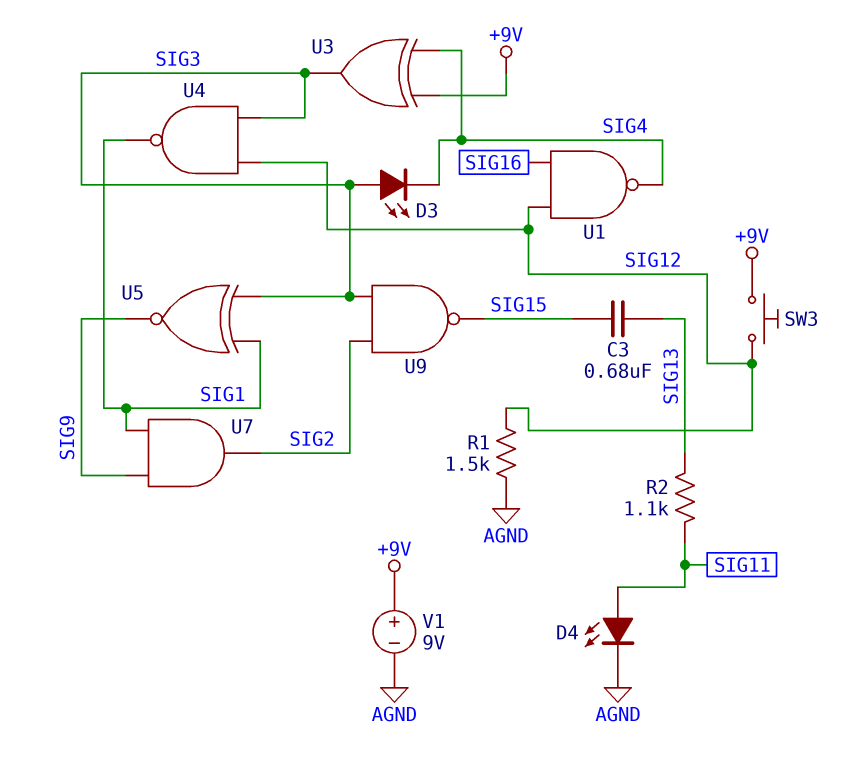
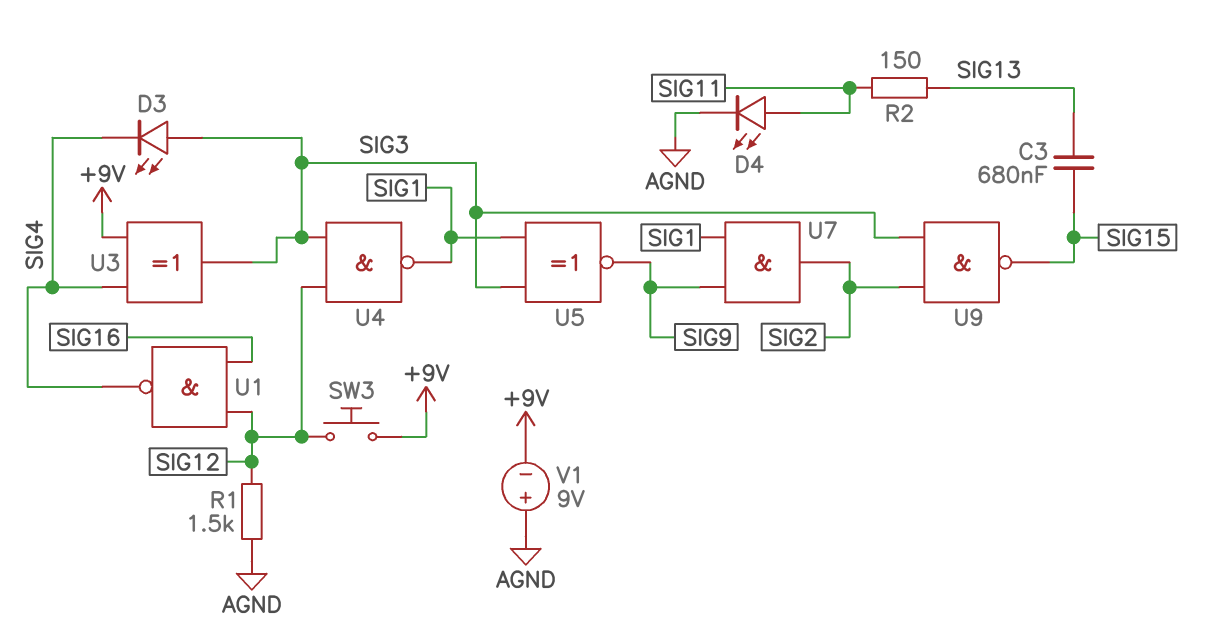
R2: 1.1k (SIG11, SIG13) -> 150 (SIG11, SIG13)
V1: 9V (plus +9V, minus AGND) -> 9V (plus AGND, minus +9V)

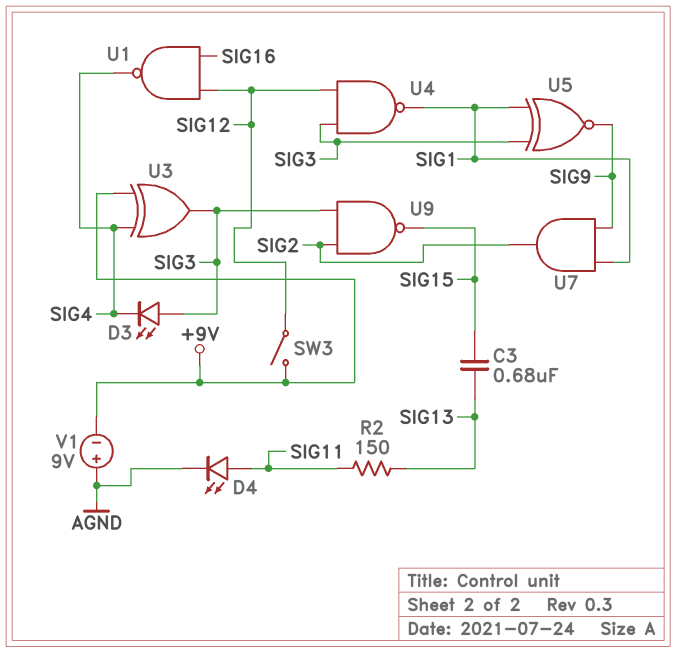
R1: 1.5k (AGND, SIG12) -> none
SW3: button (+9V, SIG12) -> switch (+9V, SIG12)

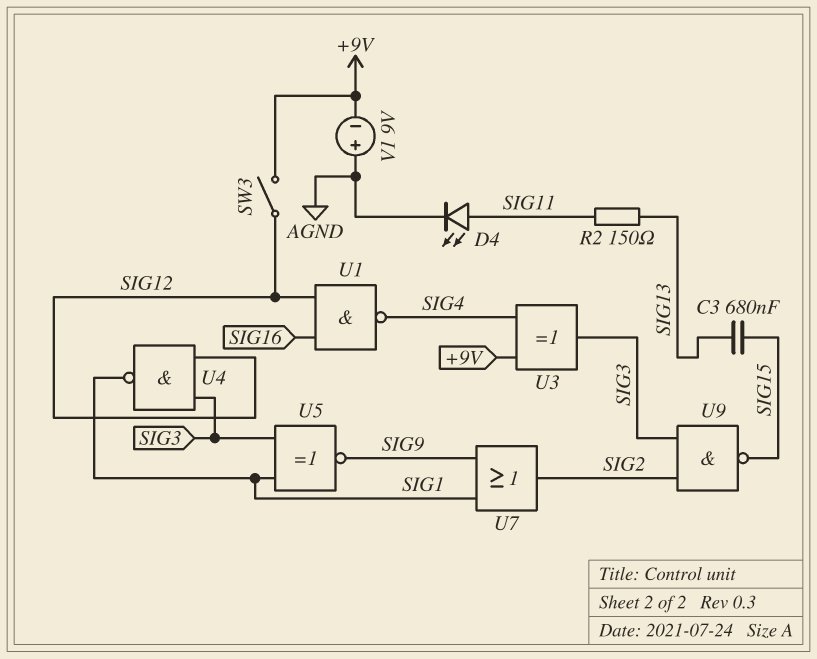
D3: LED (A SIG3, K SIG4) -> none
U7: AND (in SIG1, in SIG9, out SIG2) -> OR (in SIG1, in SIG9, out SIG2)

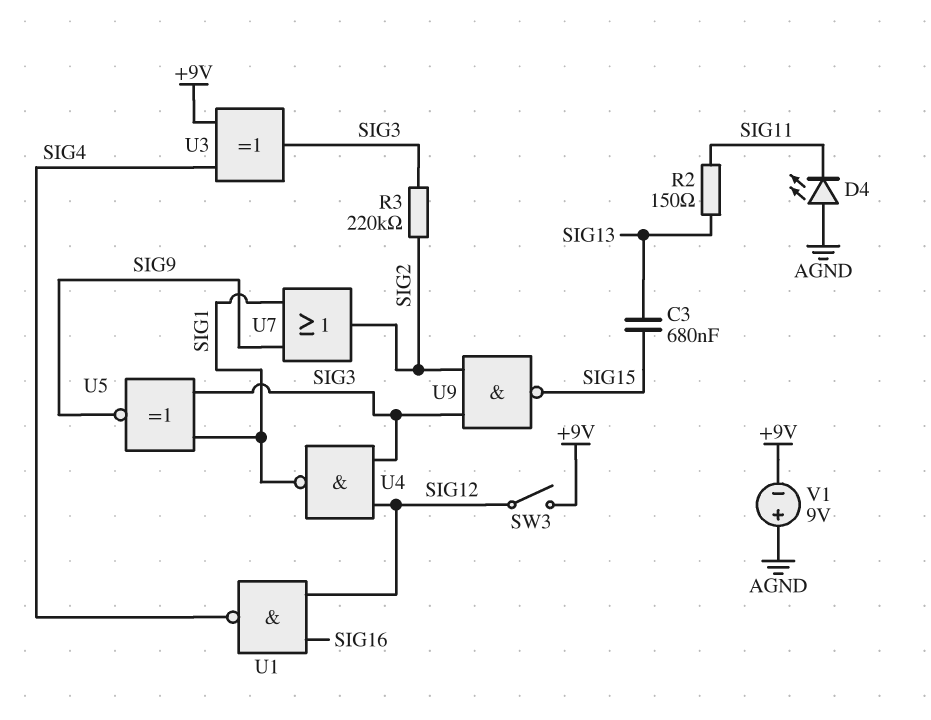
D4: LED (A SIG11, K AGND) -> LED (A AGND, K SIG11)
R3: none -> 220k (SIG2, SIG3)

